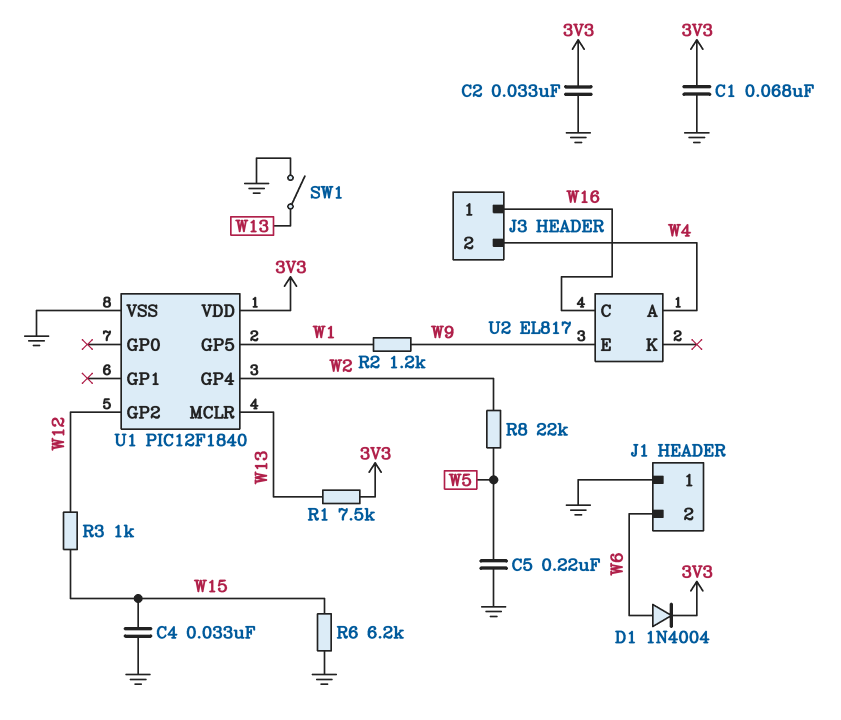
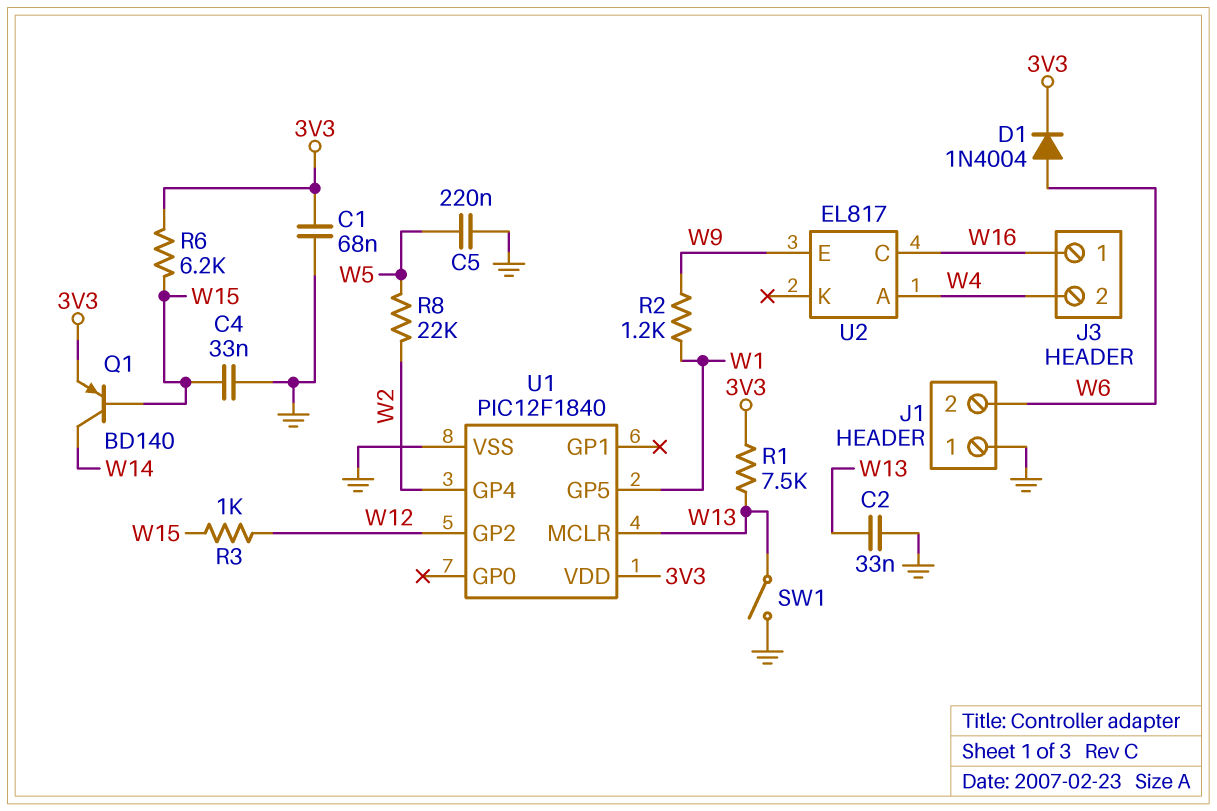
C2: 33nF (3V3, GND) -> 33nF (GND, W13)
Q1: none -> PNP BD140 (B W15, C W14, E 3V3)
R6: 6.2k (GND, W15) -> 6.2k (3V3, W15)

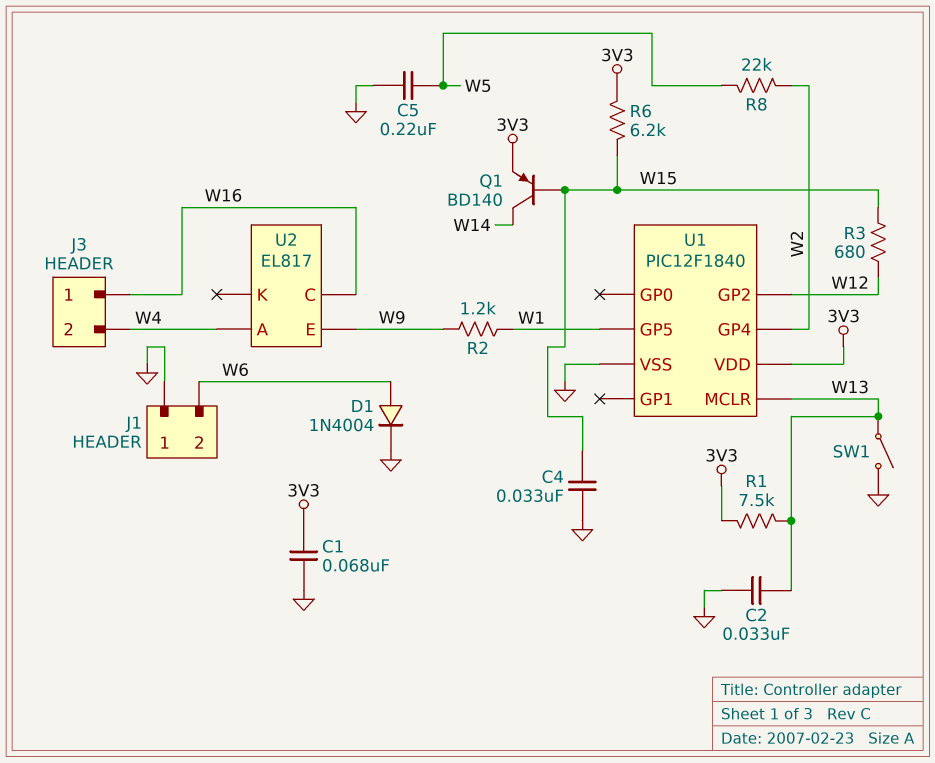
D1: diode 1N4004 (A W6, K 3V3) -> diode 1N4004 (A W6, K GND)
R3: 1k (W12, W15) -> 680 (W12, W15)

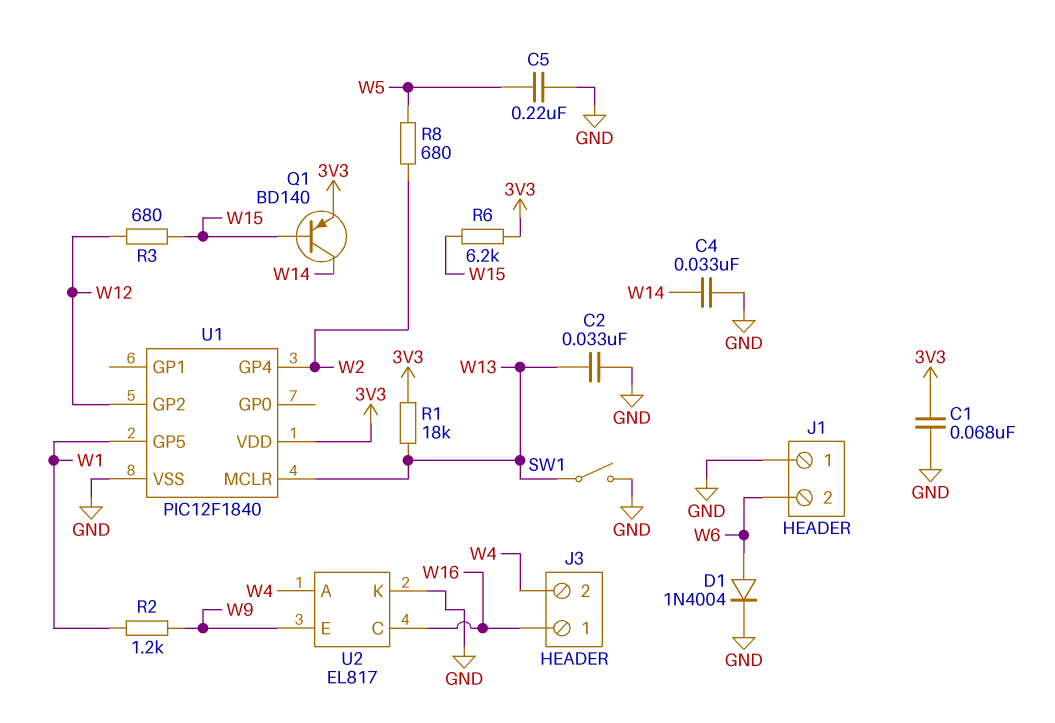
C4: 33nF (GND, W15) -> 33nF (GND, W14)
R1: 7.5k (3V3, W13) -> 18k (3V3, W13)
R8: 22k (W2, W5) -> 680 (W2, W5)
U2 pin K: none -> GND

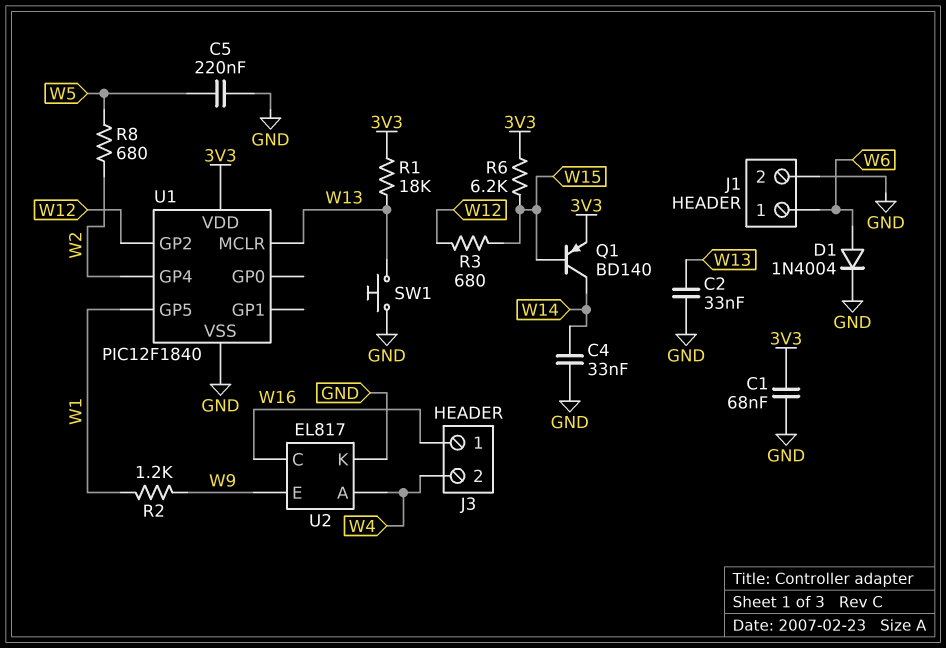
J1 pin 1: GND -> W6
J1 pin 2: W6 -> GND
SW1: switch (GND, W13) -> button (GND, W13)

